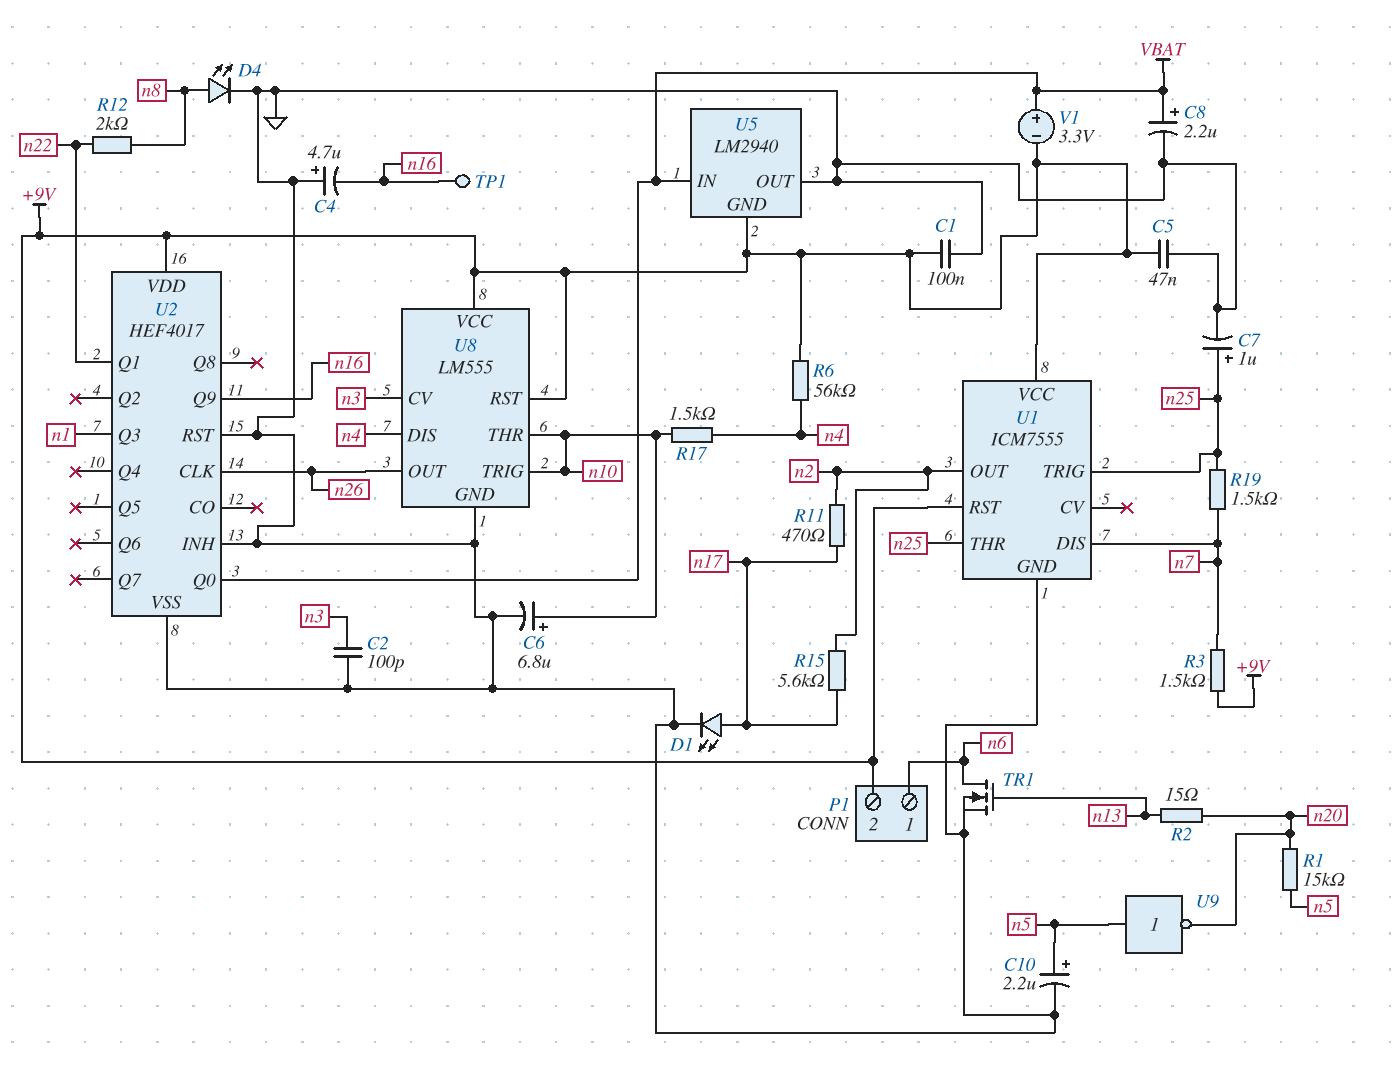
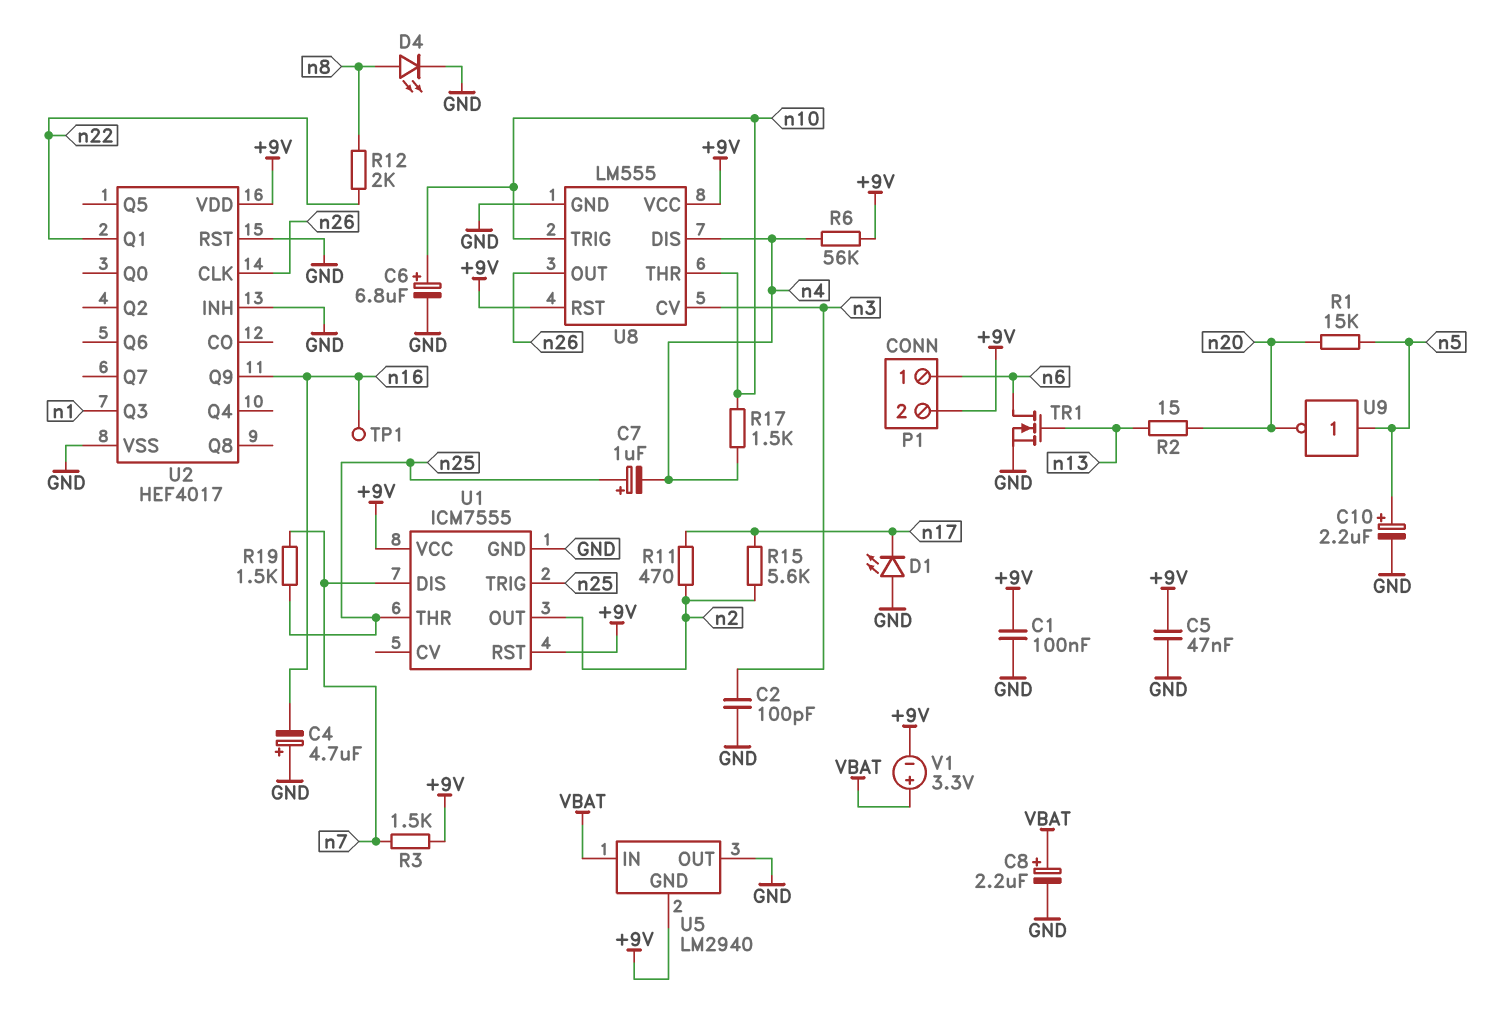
C7: 1uF (plus n25, minus GND) -> 1uF (plus n25, minus n4)
D1: LED (A n17, K GND) -> LED (A GND, K n17)
U2 pin Q0: VBAT -> none

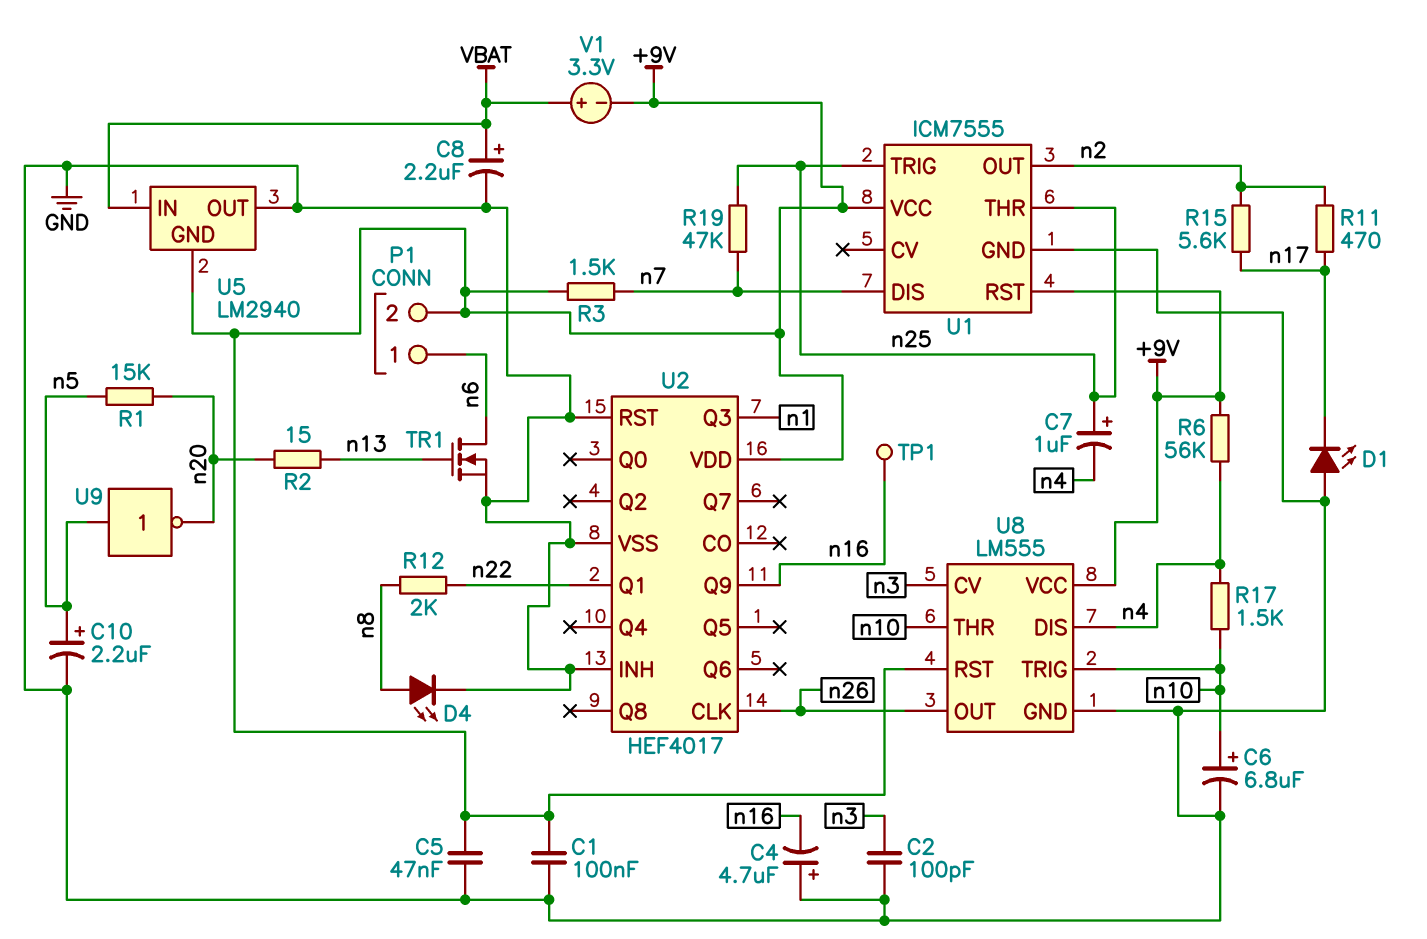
R19: 1.5k (n7, n25) -> 47k (n7, n25)

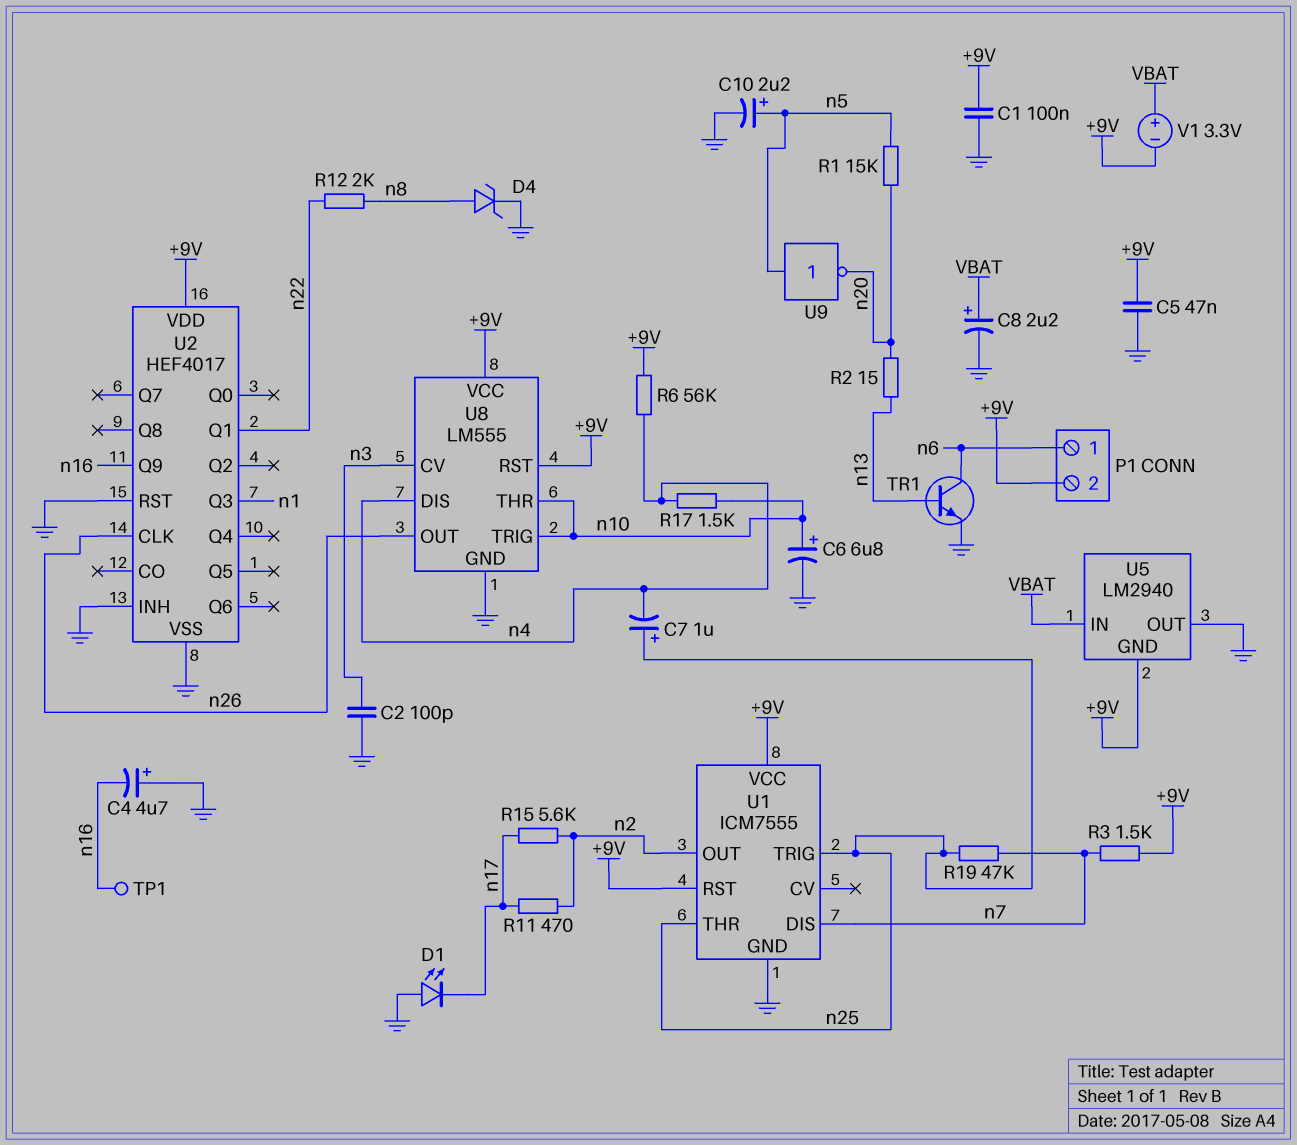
D4: LED (A n8, K GND) -> zener (A n8, K GND)
TR1: NMOS (G n13, D n6, S GND) -> NPN (B n13, C n6, E GND)

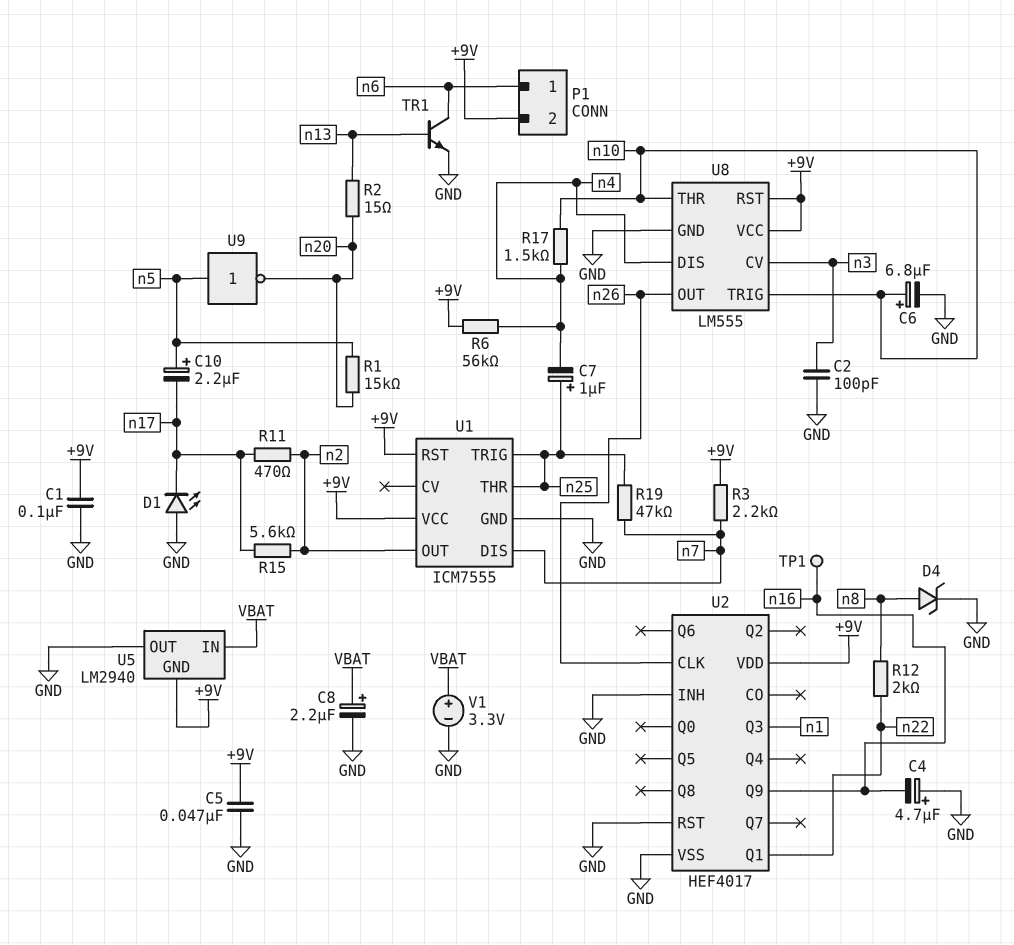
C10: 2.2uF (plus n5, minus GND) -> 2.2uF (plus n5, minus n17)
R3: 1.5k (+9V, n7) -> 2.2k (+9V, n7)
V1: 3.3V (plus VBAT, minus +9V) -> 3.3V (plus VBAT, minus GND)

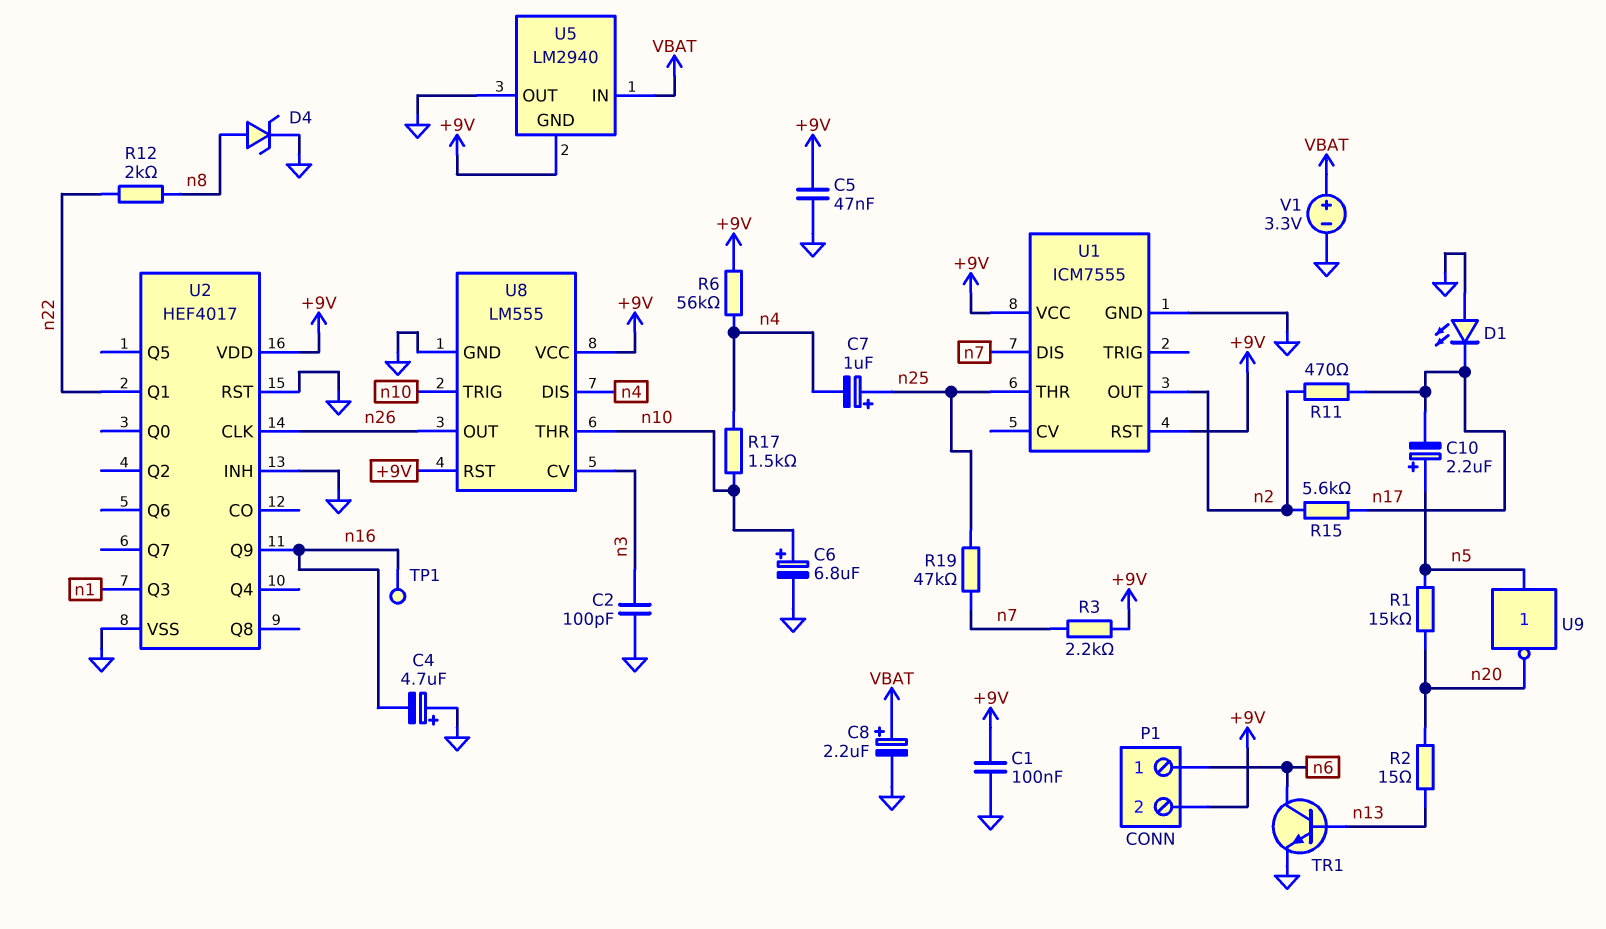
U1 pin TRIG: n25 -> none

